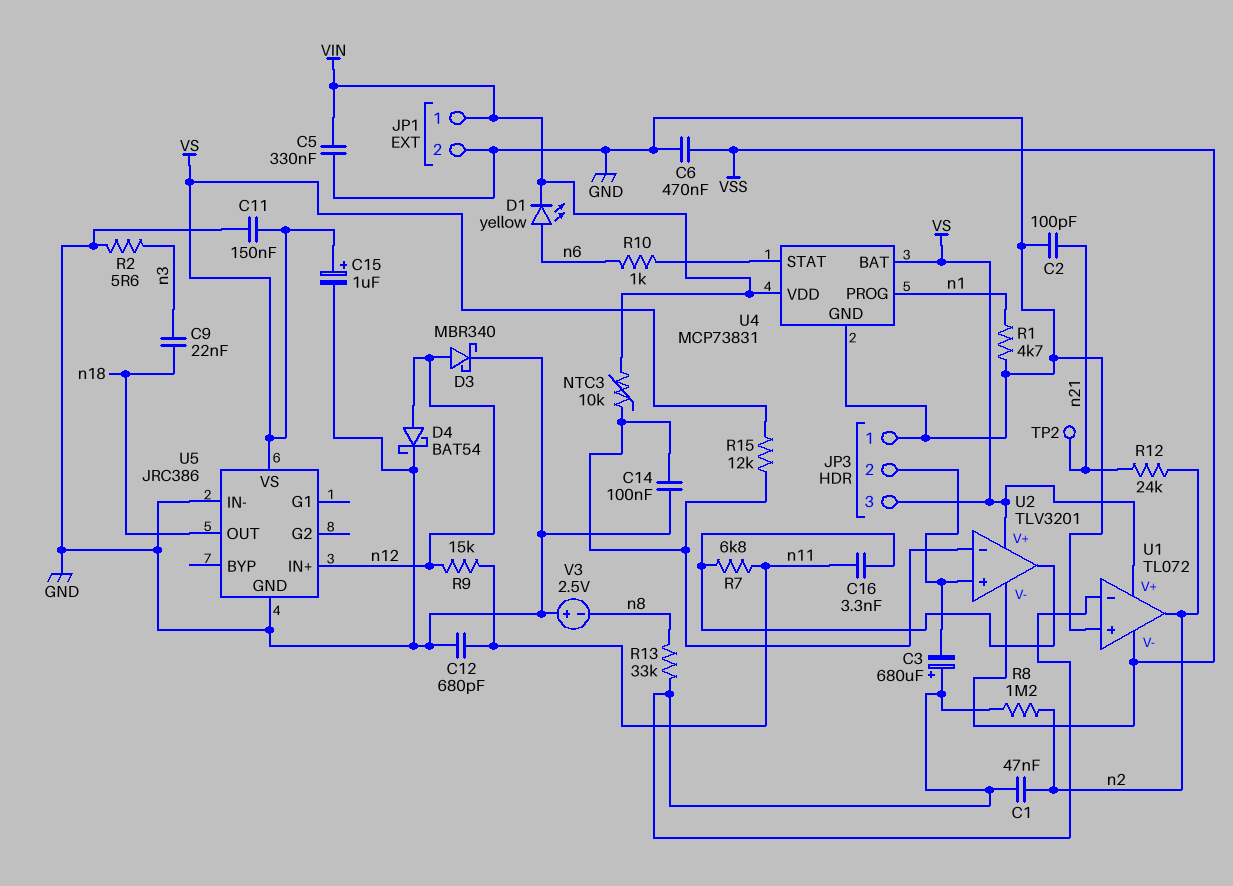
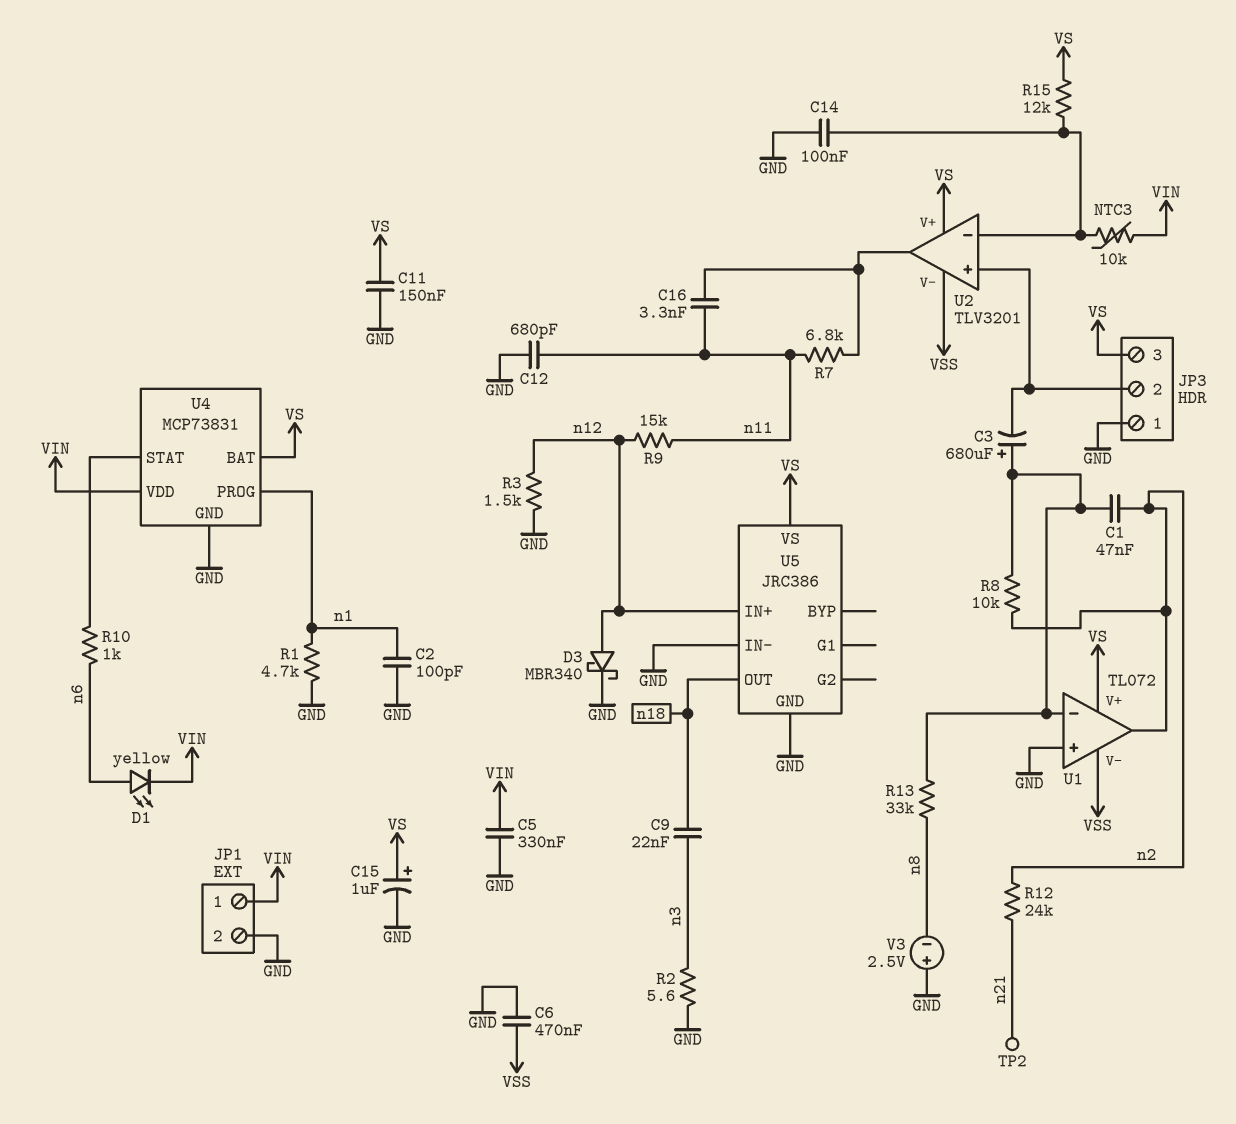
C2: 100pF (GND, n21) -> 100pF (GND, n1)
D4: schottky BAT54 (A n12, K GND) -> none
R3: none -> 1.5k (GND, n12)
R8: 1.2M (U1/in-, n2) -> 10k (U1/in-, n2)

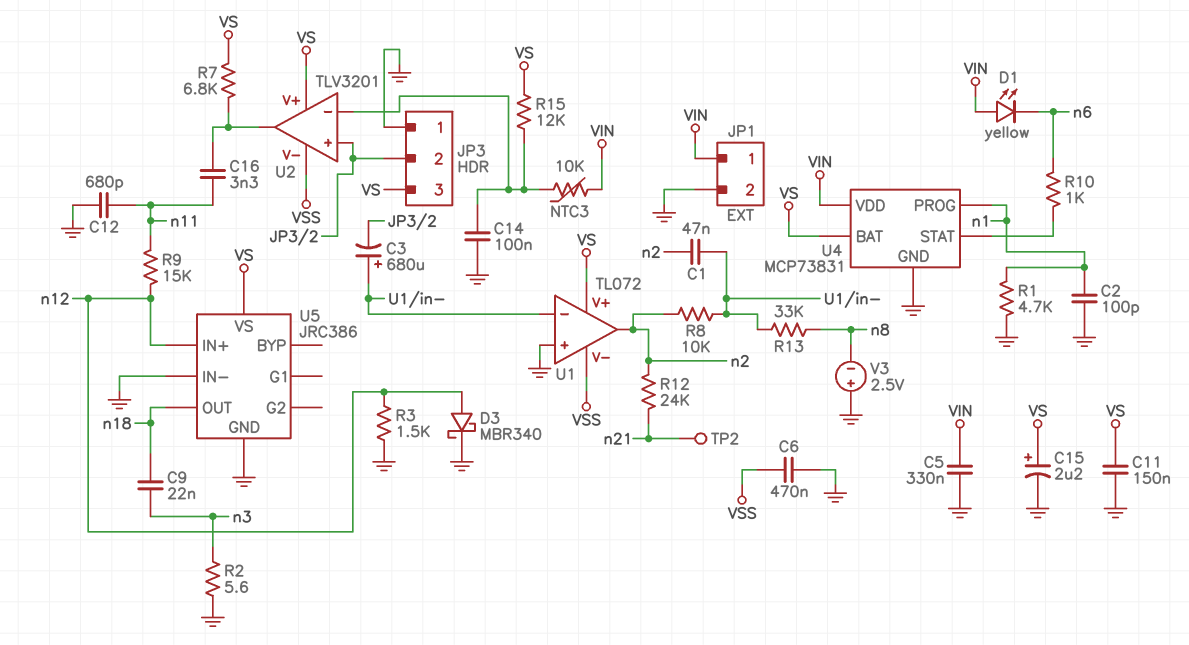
C15: 1uF (plus VS, minus GND) -> 2.2uF (plus VS, minus GND)
D1: LED yellow (A n6, K VIN) -> LED yellow (A VIN, K n6)
R7: 6.8k (U2/out, n11) -> 6.8k (U2/out, VS)

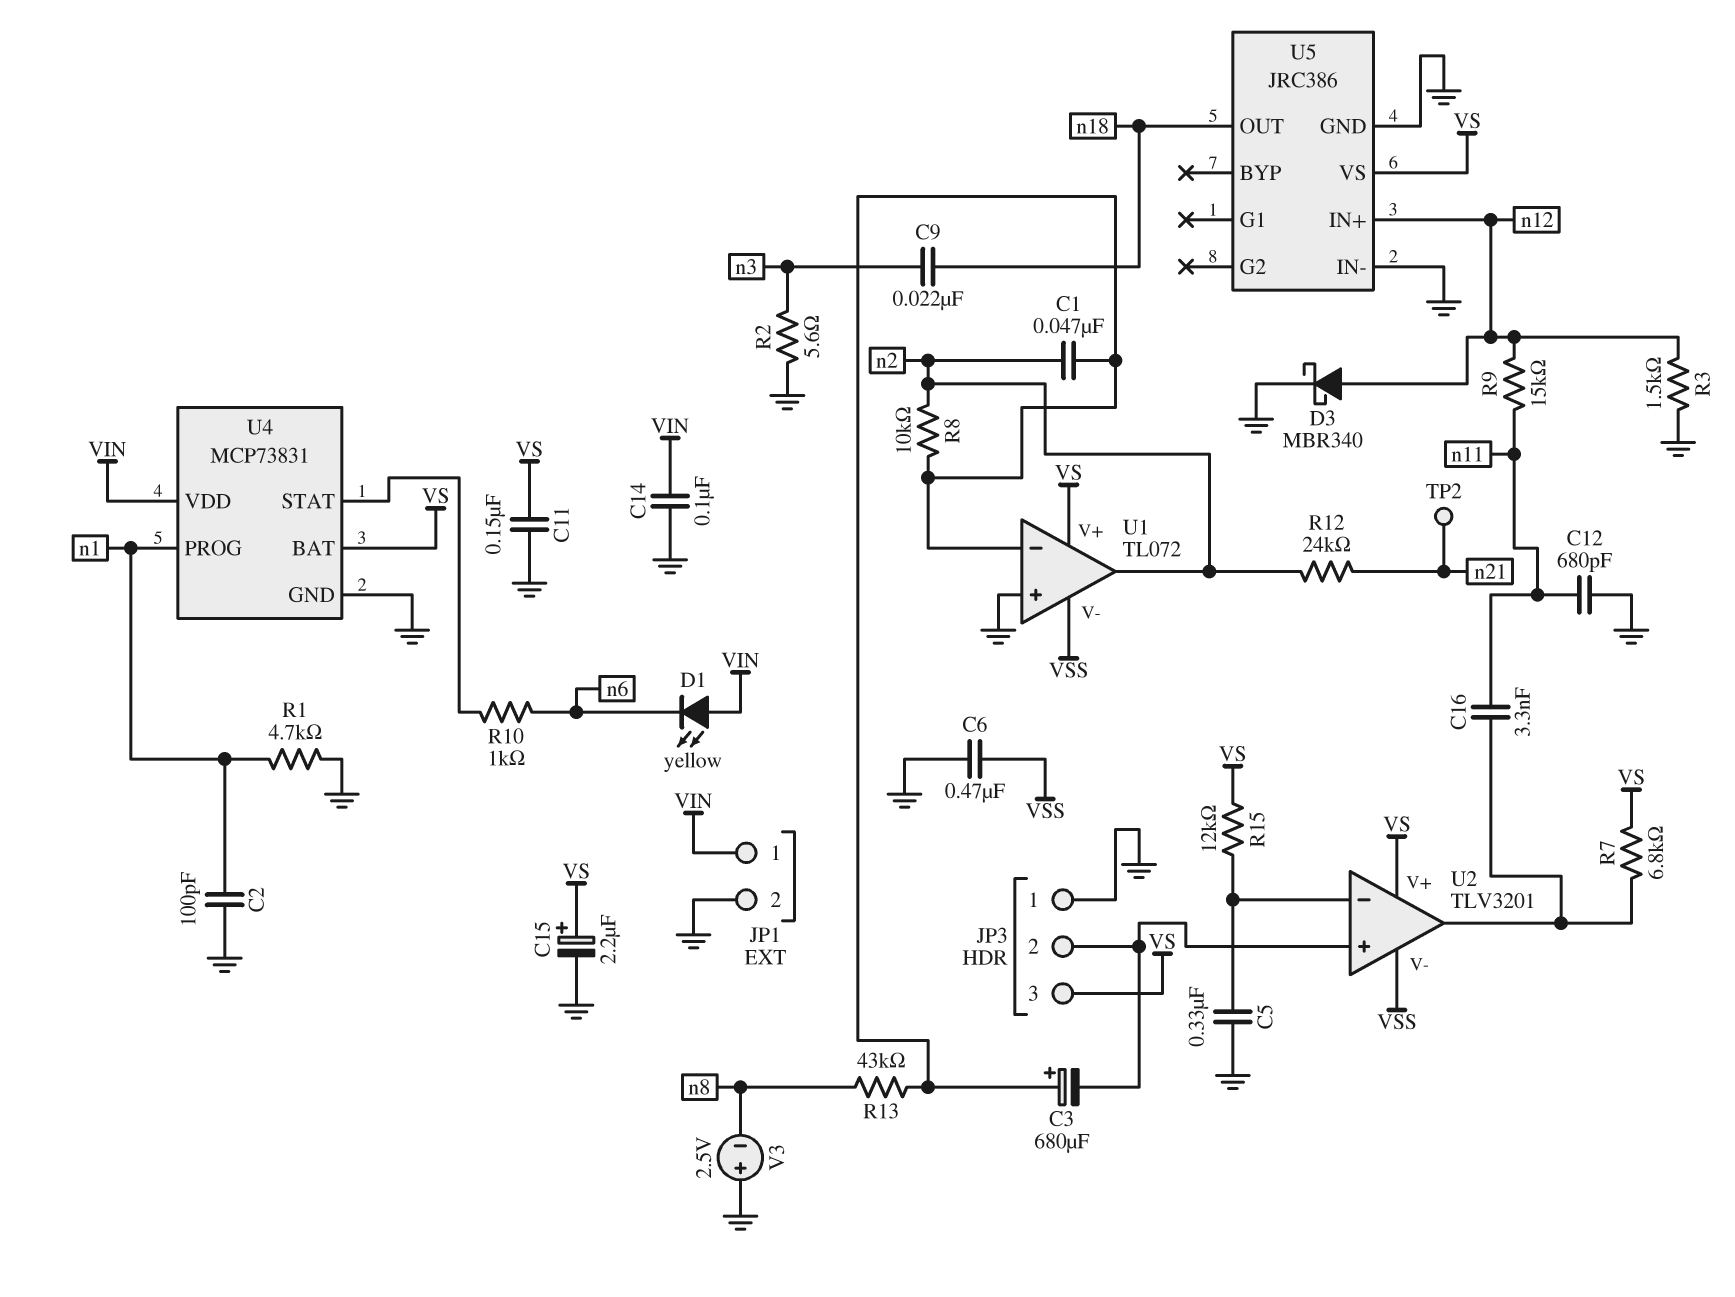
C5: 330nF (GND, VIN) -> 330nF (GND, U2/in-)
C14: 100nF (GND, U2/in-) -> 100nF (GND, VIN)
NTC3: 10k (U2/in-, VIN) -> none
R13: 33k (U1/in-, n8) -> 43k (U1/in-, n8)

